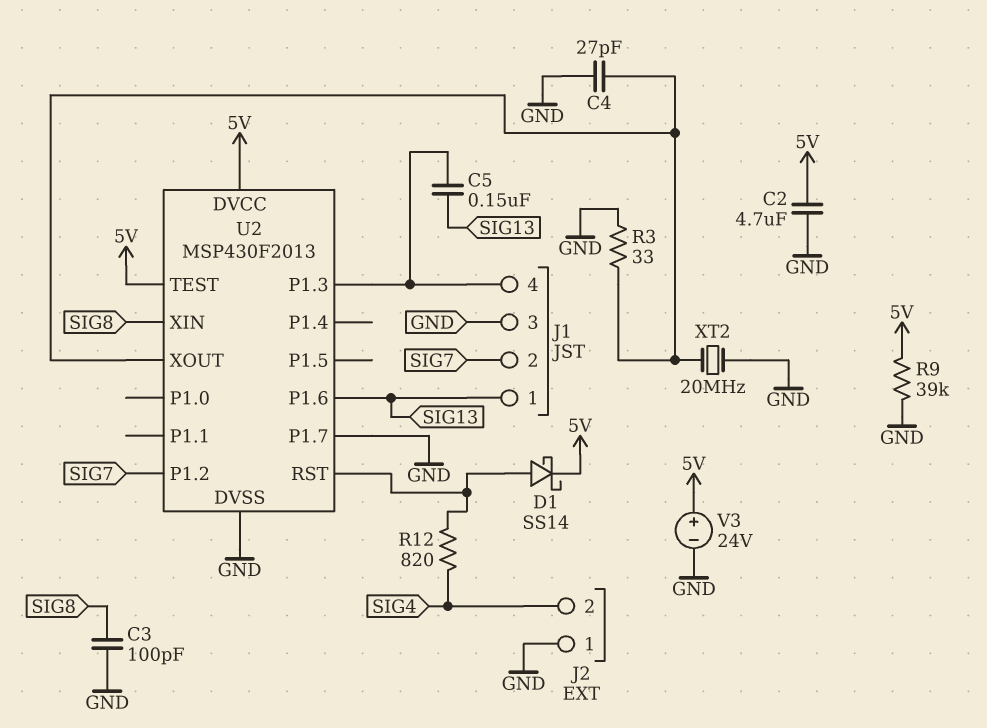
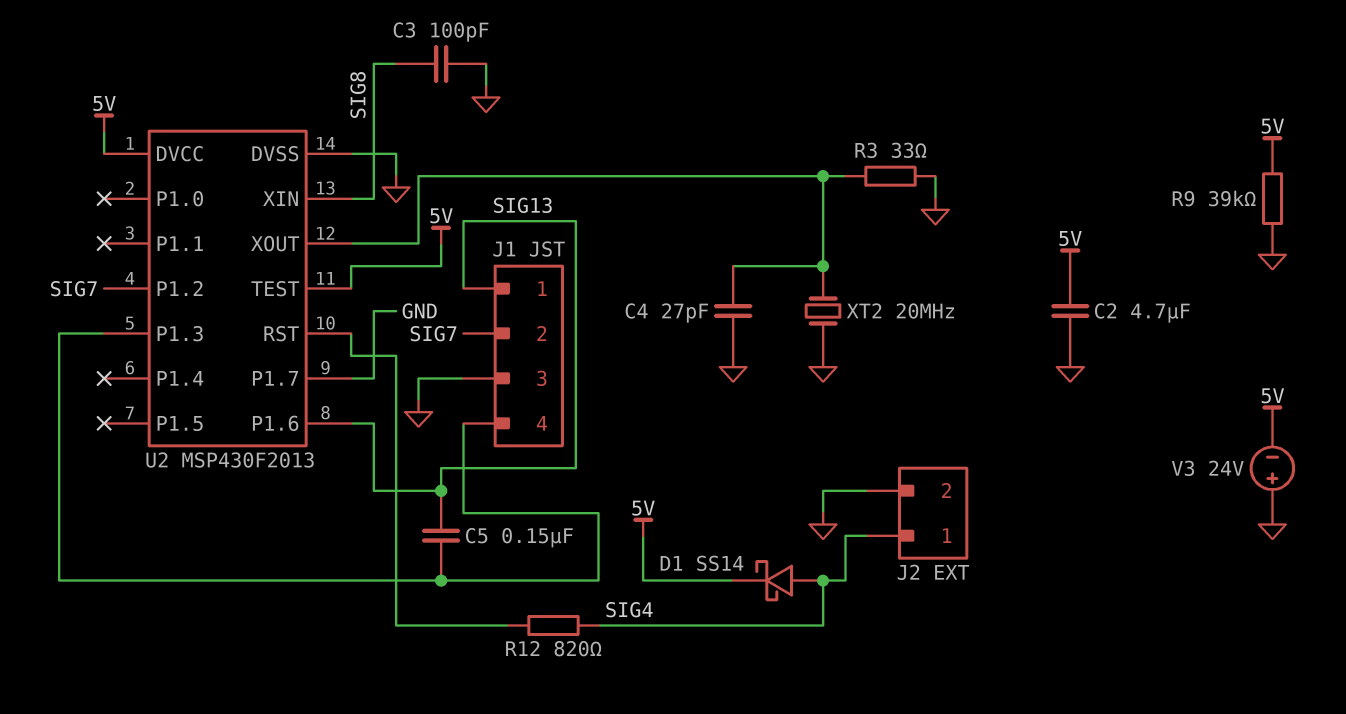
D1: schottky SS14 (A U2/RST, K 5V) -> schottky SS14 (A SIG4, K 5V)
J2 pin 1: GND -> SIG4
J2 pin 2: SIG4 -> GND
V3: 24V (plus 5V, minus GND) -> 24V (plus GND, minus 5V)

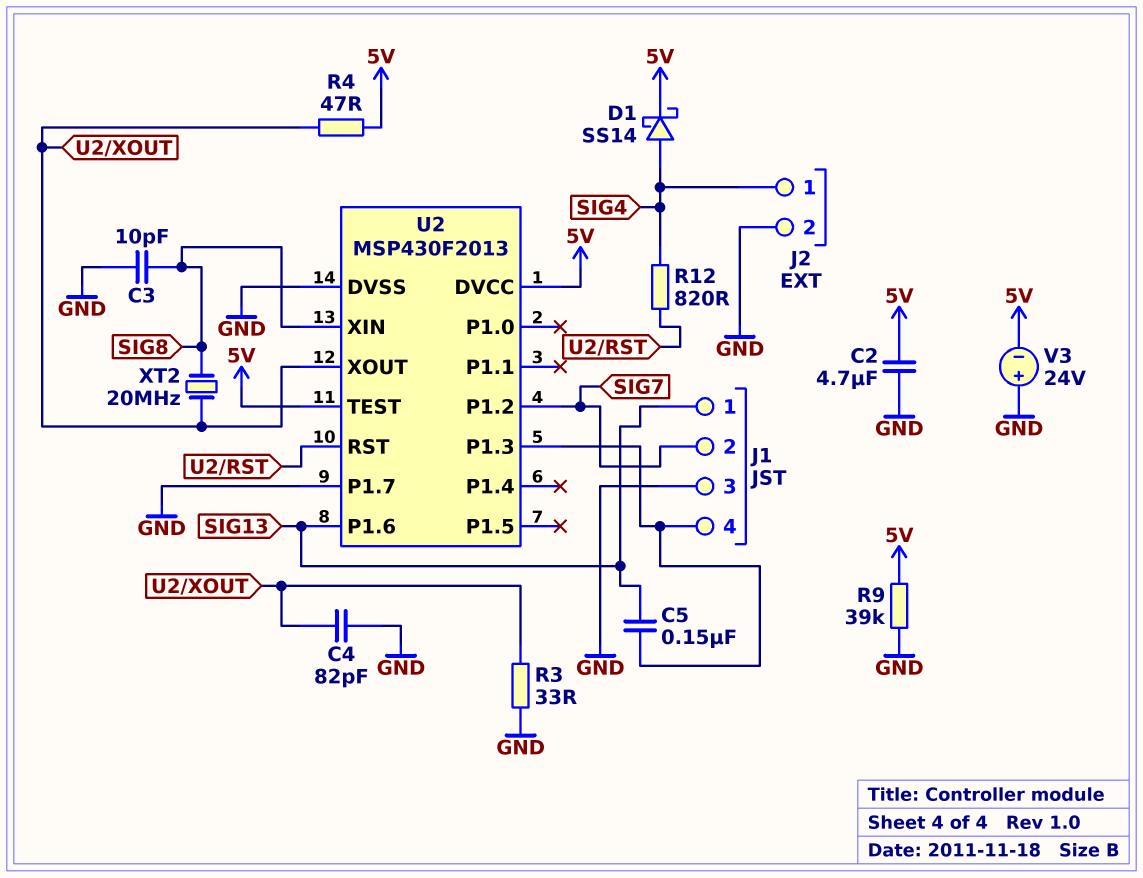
C3: 100pF (GND, SIG8) -> 10pF (GND, SIG8)
C4: 27pF (GND, U2/XOUT) -> 82pF (GND, U2/XOUT)
R4: none -> 47 (5V, U2/XOUT)
XT2: 20MHz (GND, U2/XOUT) -> 20MHz (SIG8, U2/XOUT)

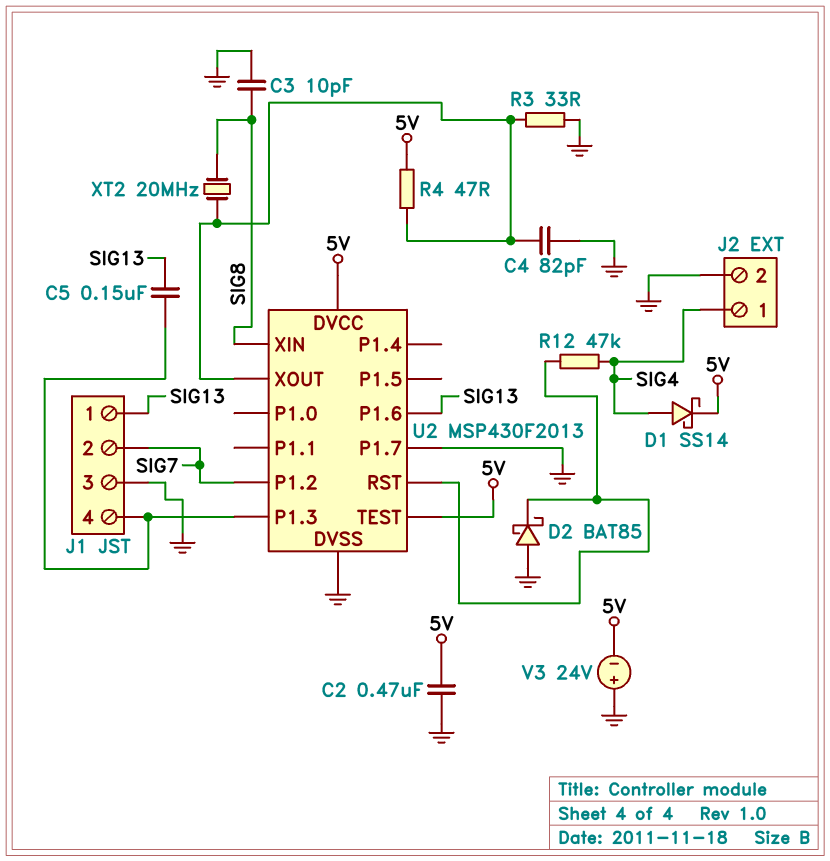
C2: 4.7uF (5V, GND) -> 470nF (5V, GND)
D2: none -> schottky BAT85 (A GND, K U2/RST)
R9: 39k (5V, GND) -> none
R12: 820 (SIG4, U2/RST) -> 47k (SIG4, U2/RST)

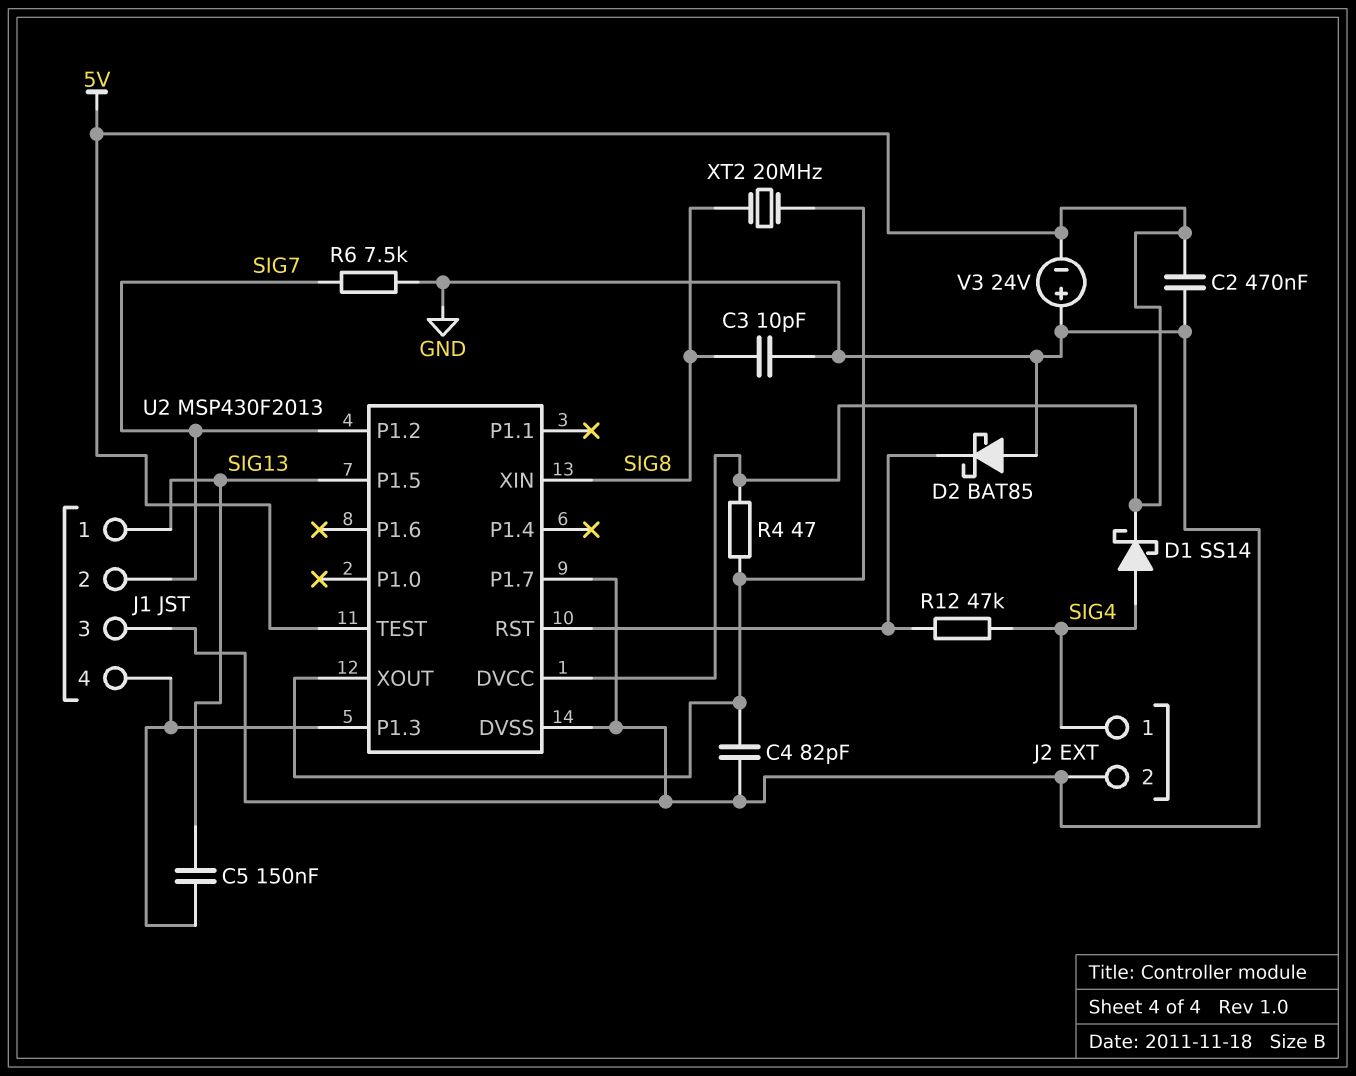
R3: 33 (GND, U2/XOUT) -> none
R6: none -> 7.5k (GND, SIG7)
U2 pin P1.5: none -> SIG13
U2 pin P1.6: SIG13 -> none

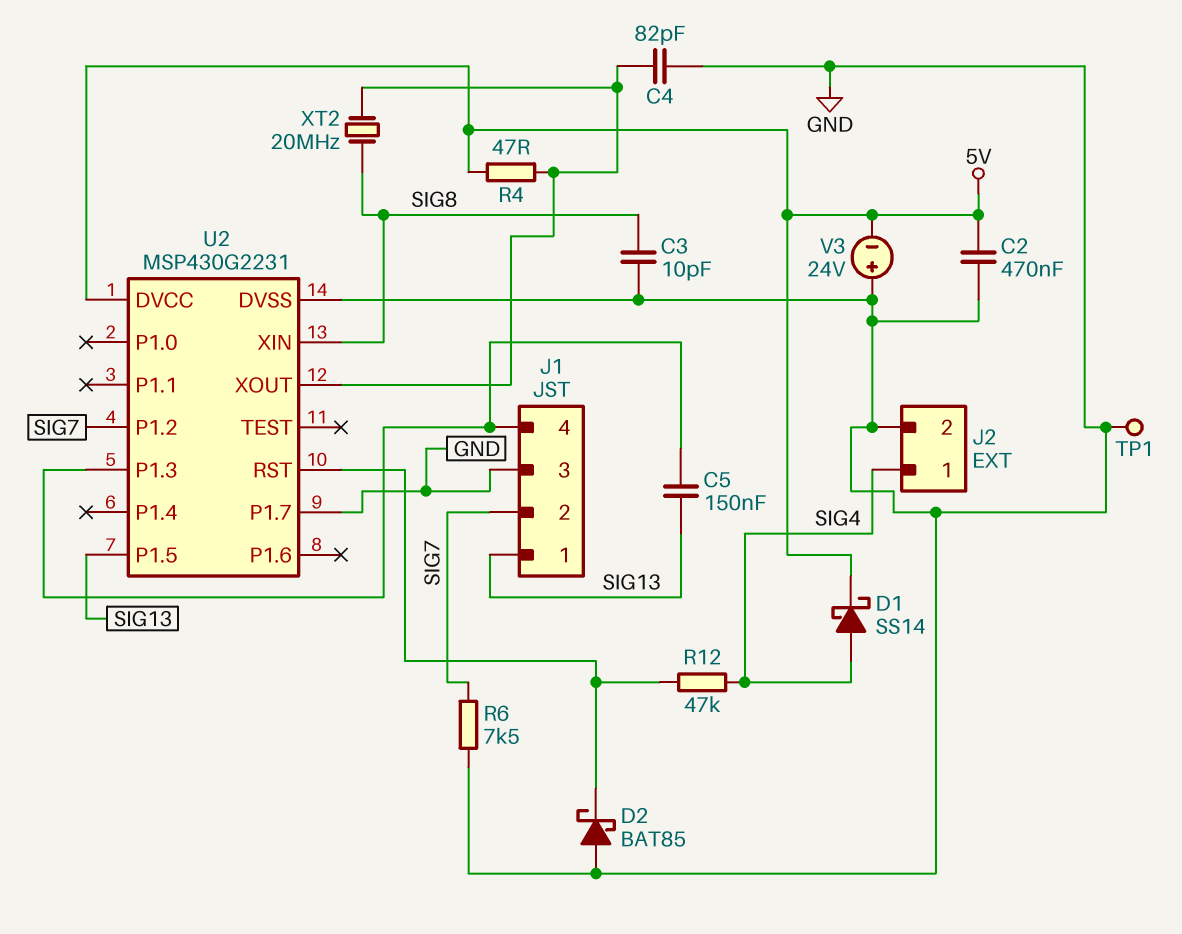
TP1: none -> test point (GND)
U2: MSP430F2013 -> MSP430G2231
U2 pin TEST: 5V -> none

